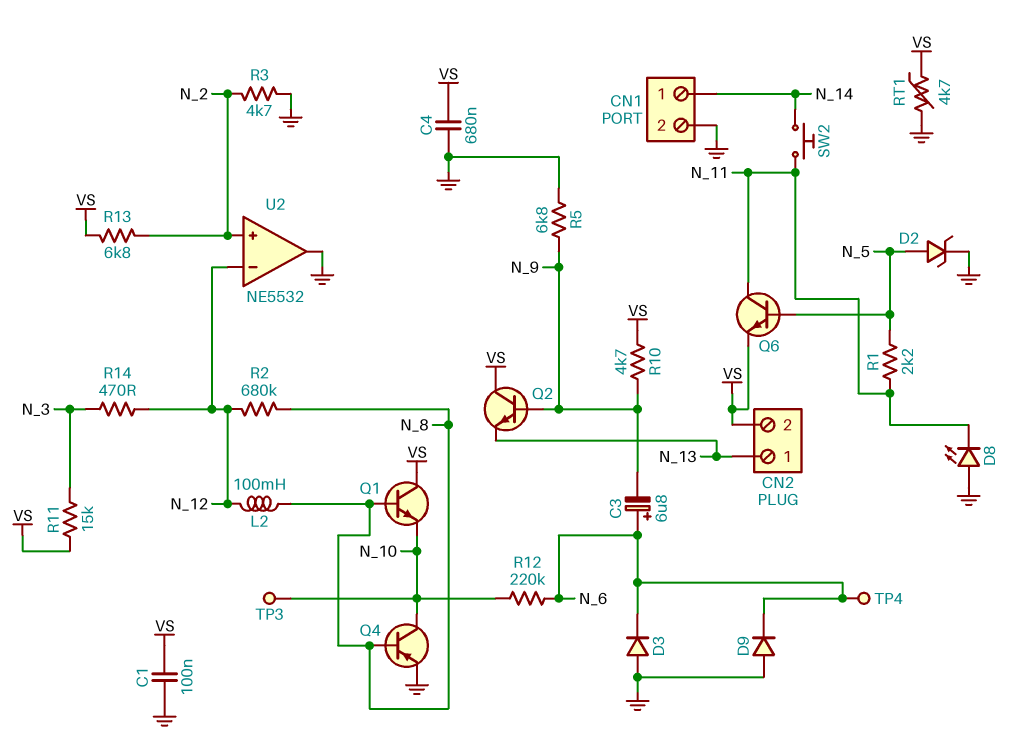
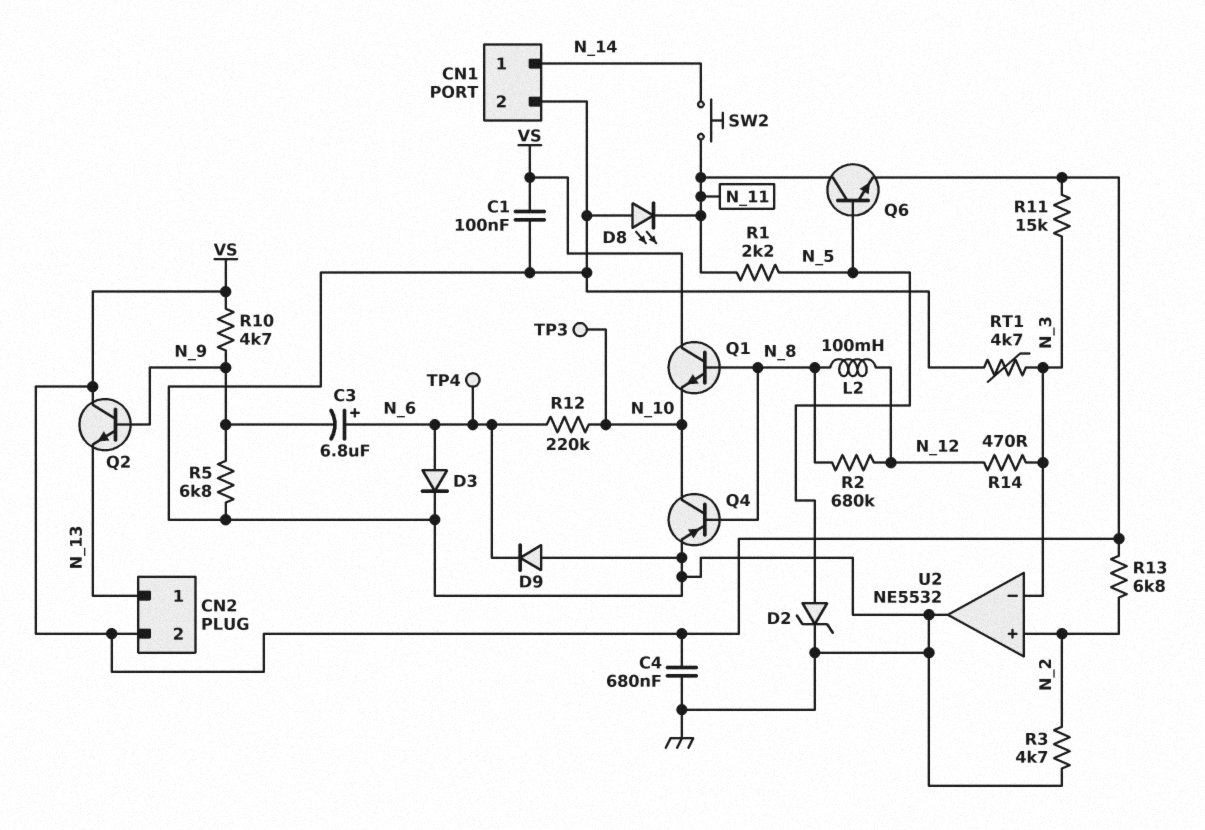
D3: diode (A GND, K N_6) -> diode (A N_6, K GND)
RT1: 4.7k (GND, VS) -> 4.7k (GND, N_3)
U2 pin in-: N_12 -> N_3

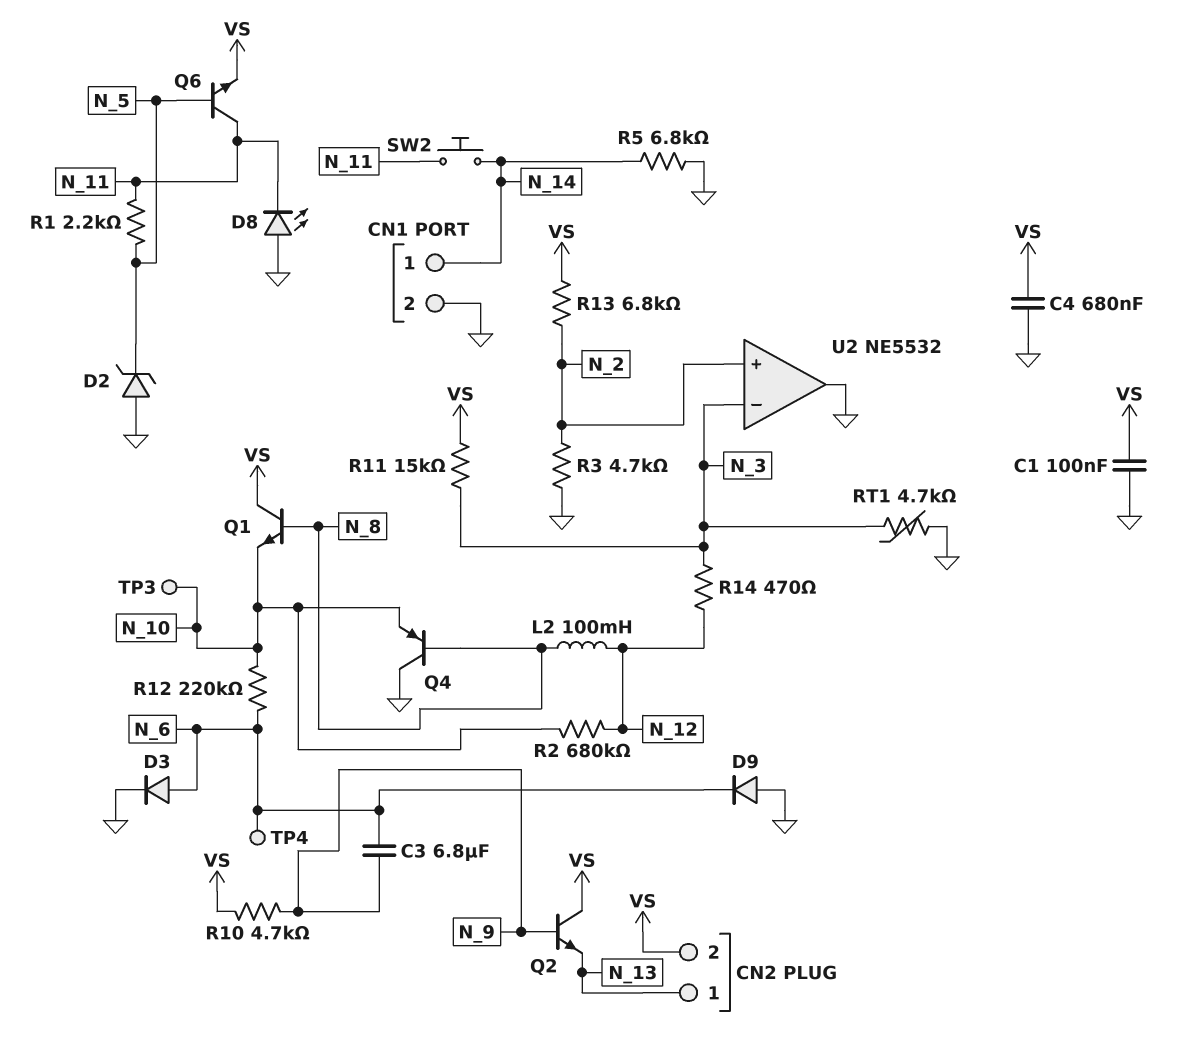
C3: 6.8uF (plus N_6, minus N_9) -> 6.8uF (N_6, N_9)
D2: zener (A N_5, K GND) -> zener (A GND, K N_5)
Q4: PNP (B N_8, C N_10, E GND) -> PNP (B N_8, C GND, E N_10)
R2: 680k (N_8, N_12) -> 680k (N_10, N_12)
R5: 6.8k (GND, N_9) -> 6.8k (GND, N_14)

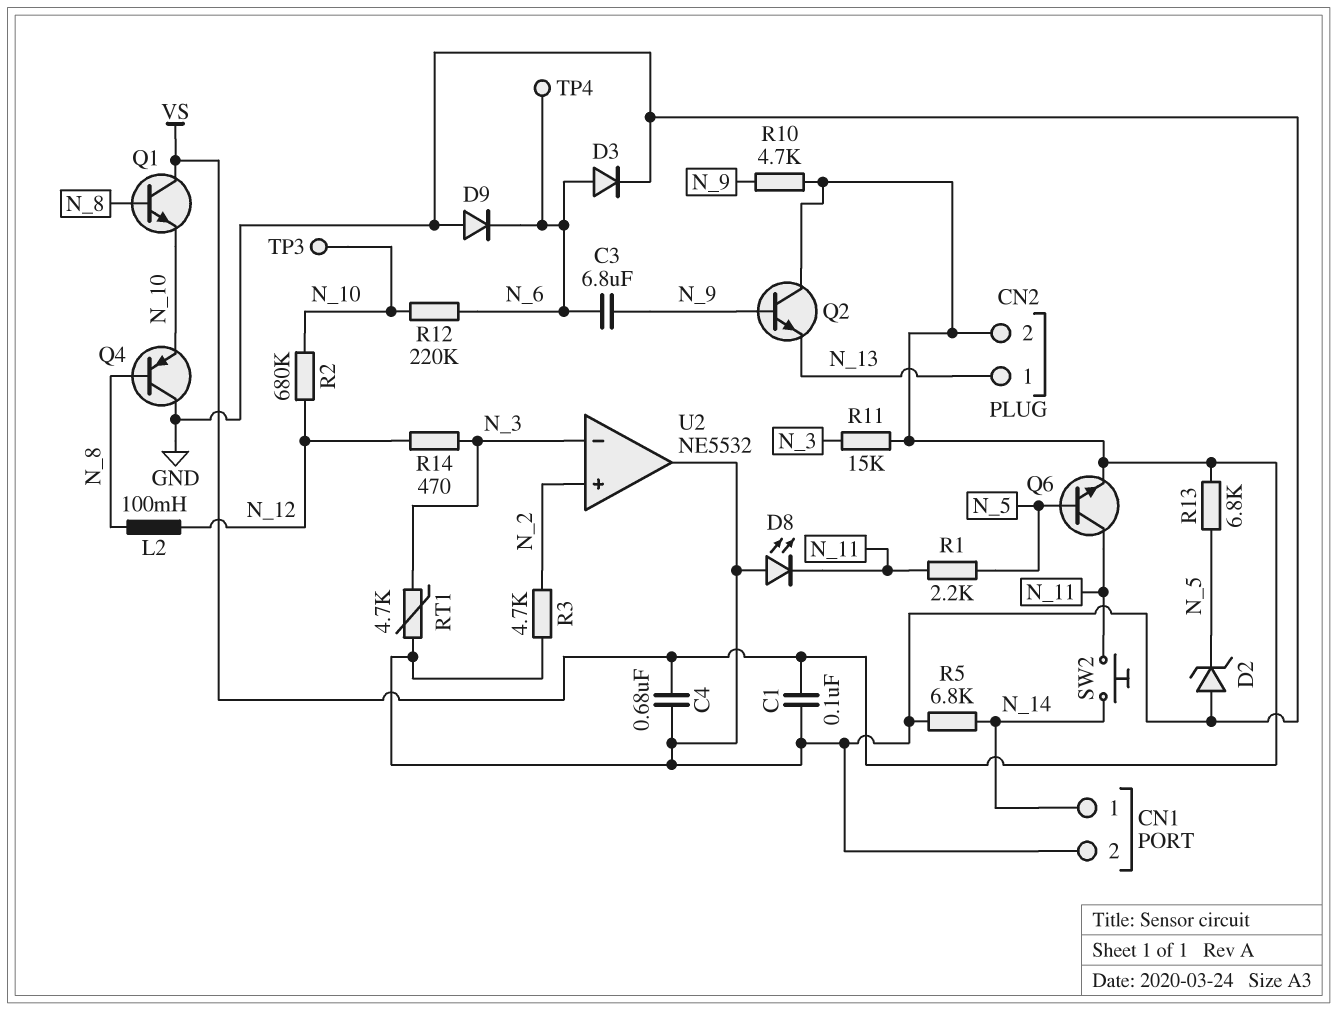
R13: 6.8k (N_2, VS) -> 6.8k (N_5, VS)

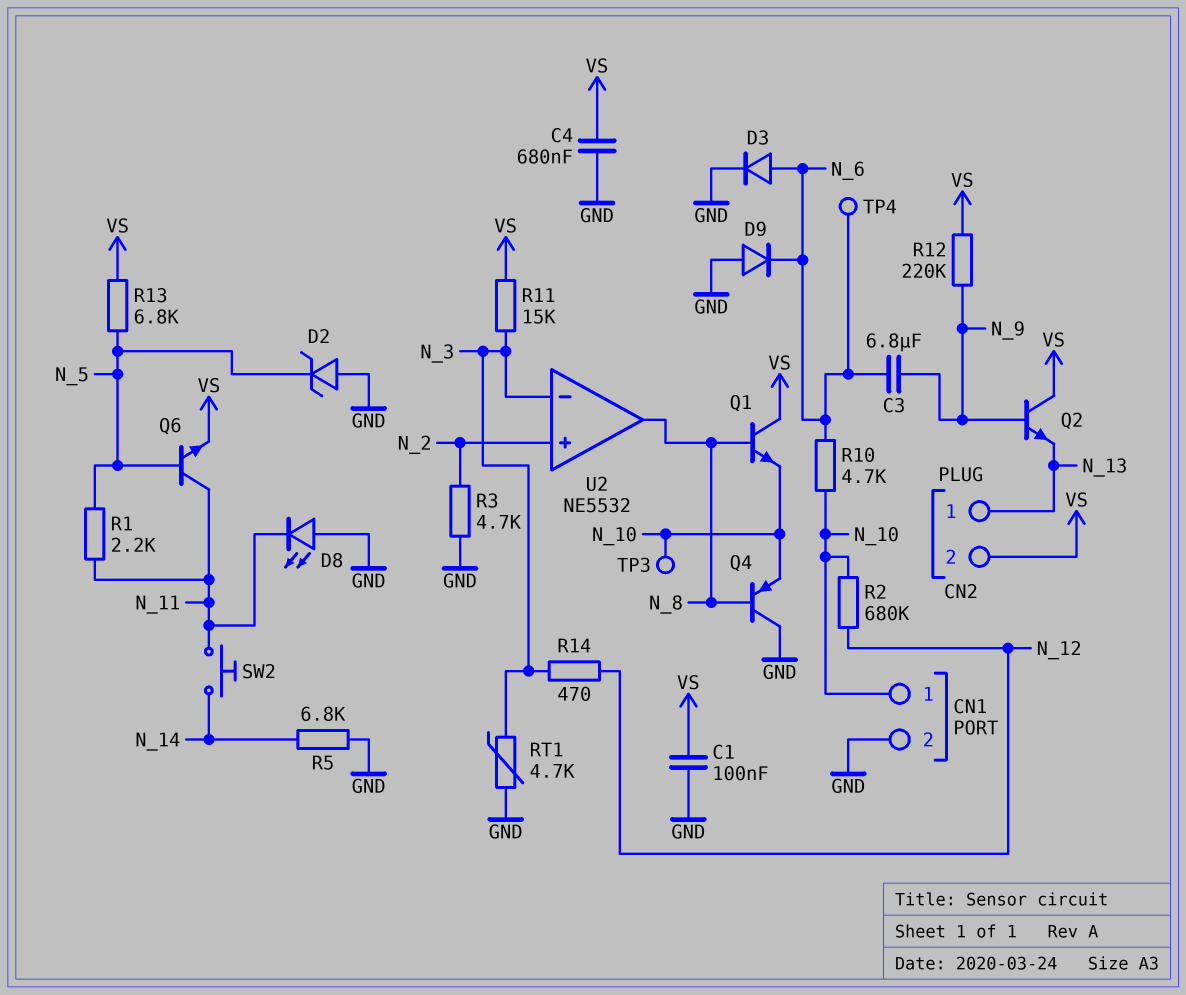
CN1 pin 1: N_14 -> N_10
L2: 100mH (N_8, N_12) -> none
R10: 4.7k (N_9, VS) -> 4.7k (N_6, N_10)
R12: 220k (N_6, N_10) -> 220k (N_9, VS)
U2 pin out: GND -> N_8

